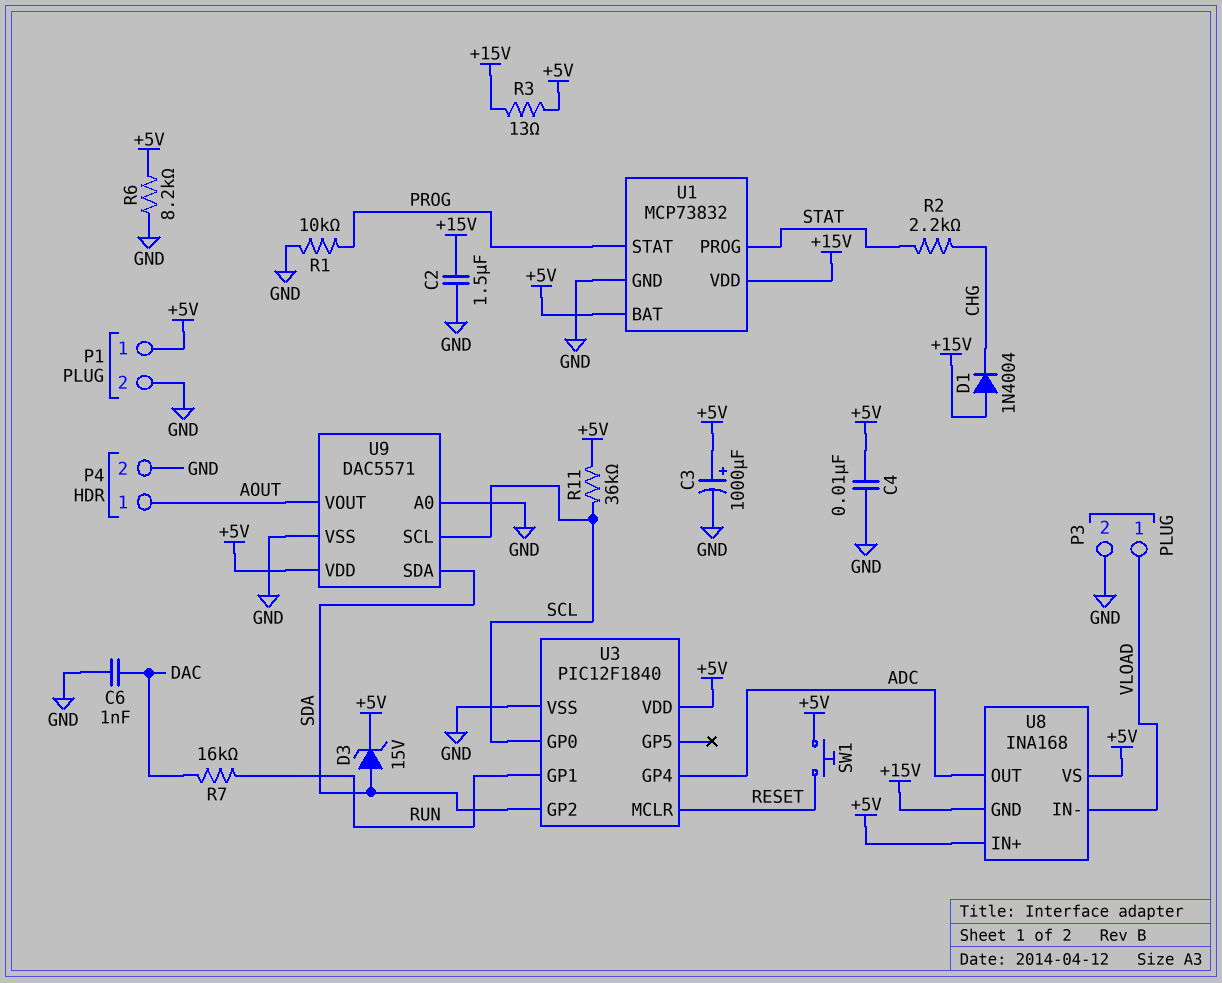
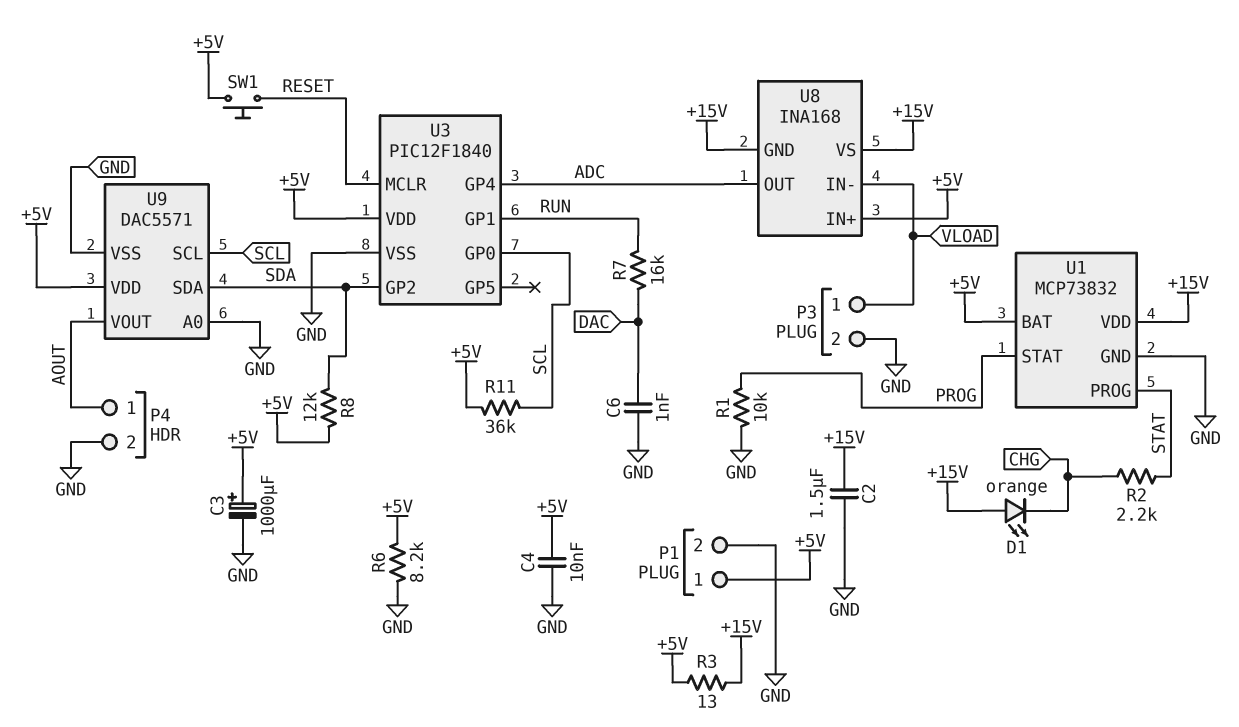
D1: diode 1N4004 (A +15V, K CHG) -> LED orange (A +15V, K CHG)
D3: zener 15V (A SDA, K +5V) -> none
R8: none -> 12k (+5V, SDA)
U8 pin VS: +5V -> +15V

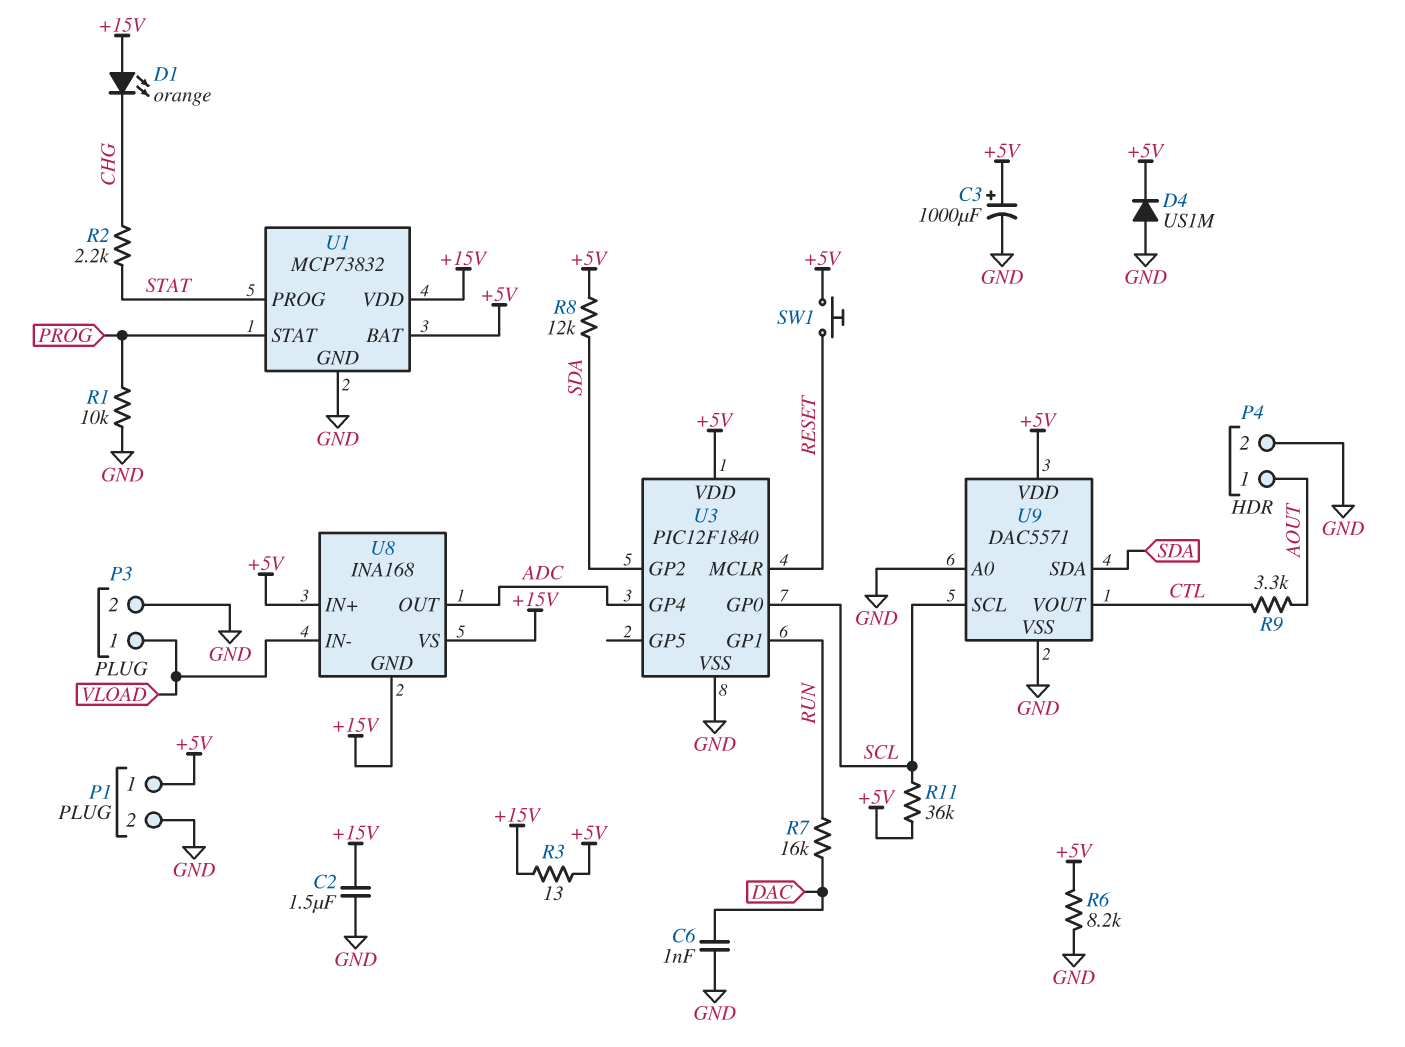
C4: 10nF (+5V, GND) -> none
D4: none -> diode US1M (A GND, K +5V)
R9: none -> 3.3k (AOUT, CTL)
U9 pin VOUT: AOUT -> CTL

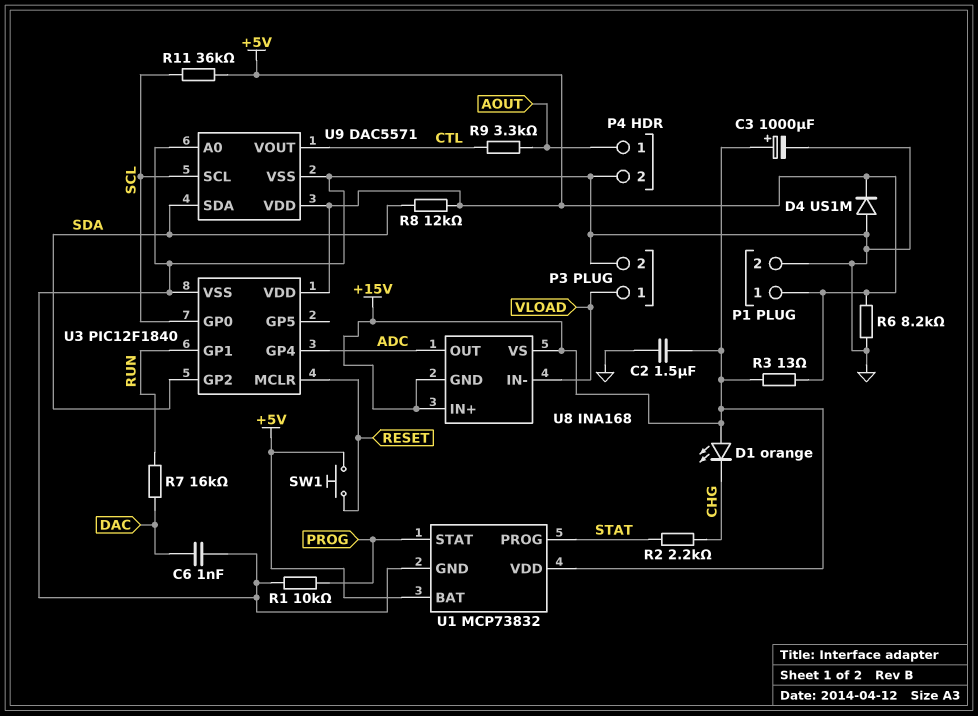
C3: 1000uF (plus +5V, minus GND) -> 1000uF (plus +15V, minus GND)
U8 pin IN+: +5V -> +15V

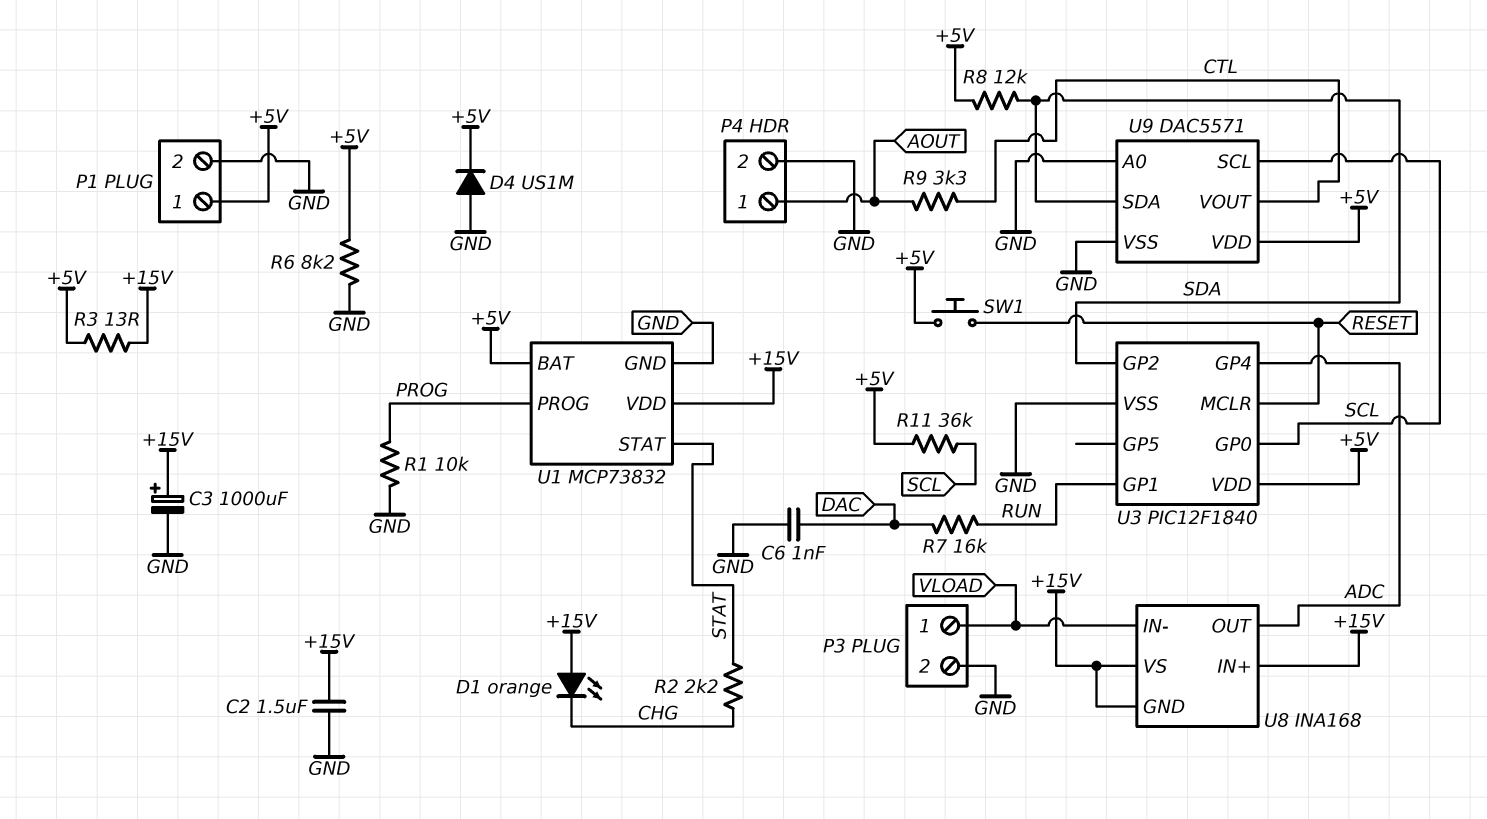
U1 pin PROG: STAT -> PROG
U1 pin STAT: PROG -> STAT

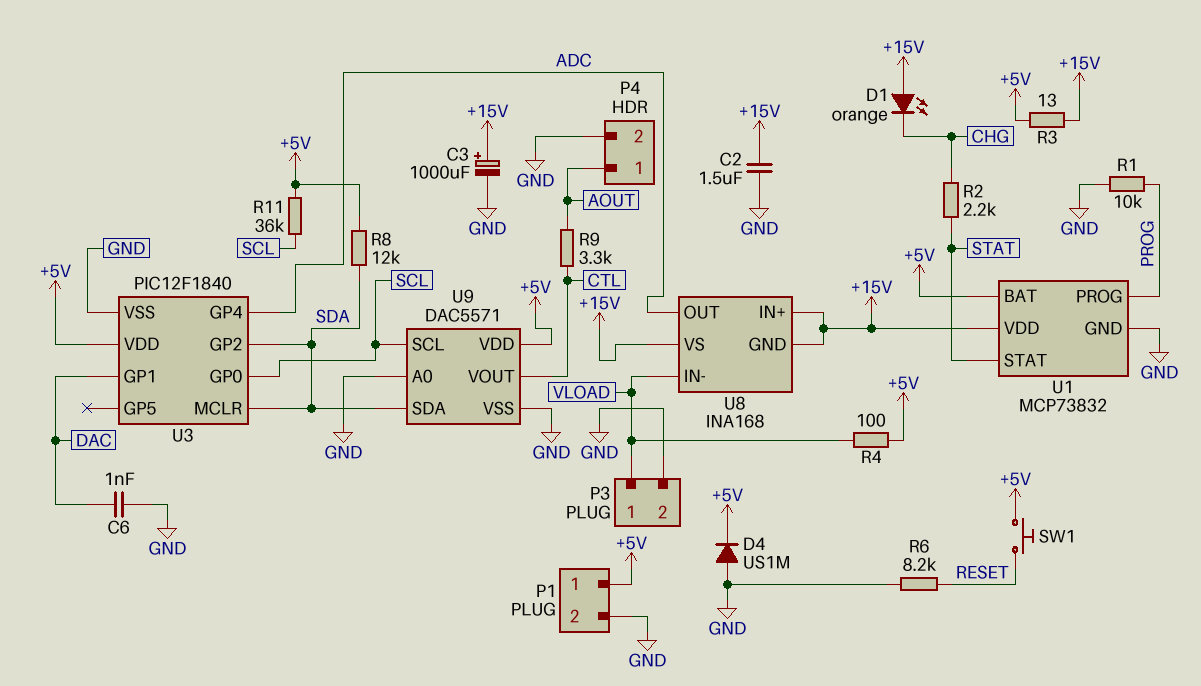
R4: none -> 100 (+5V, VLOAD)
R6: 8.2k (+5V, GND) -> 8.2k (GND, RESET)
R7: 16k (DAC, RUN) -> none
U3 pin GP1: RUN -> DAC
U3 pin MCLR: RESET -> SDA

